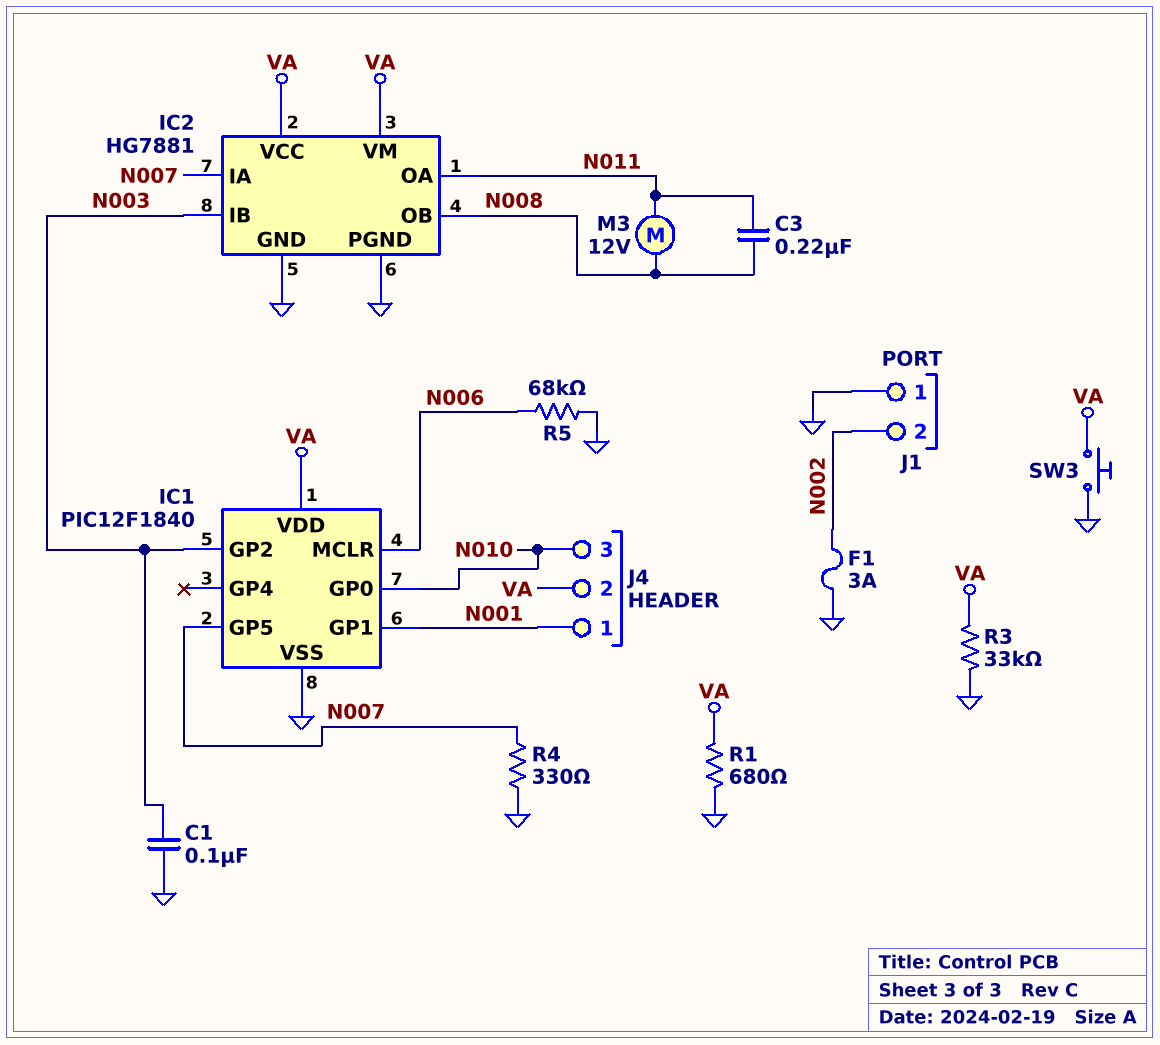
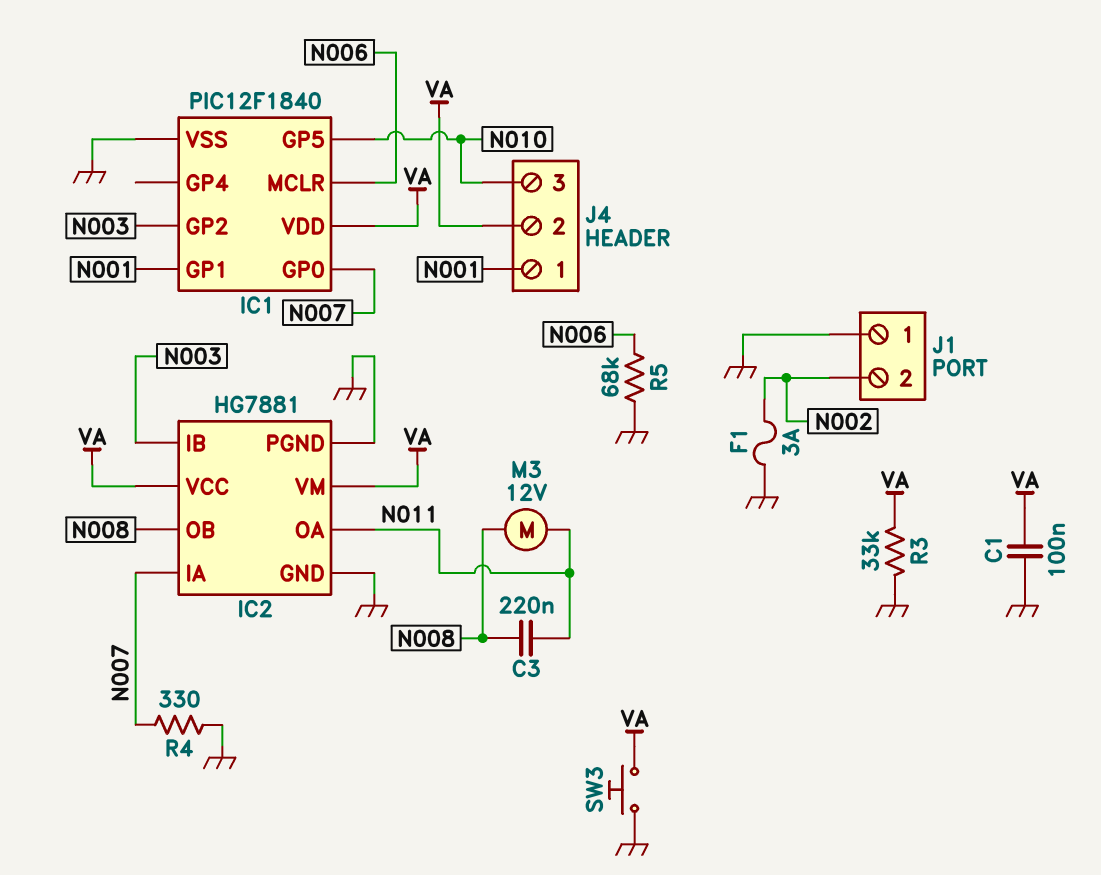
C1: 100nF (GND, N003) -> 100nF (GND, VA)
IC1 pin GP0: N010 -> N007
IC1 pin GP5: N007 -> N010
R1: 680 (GND, VA) -> none

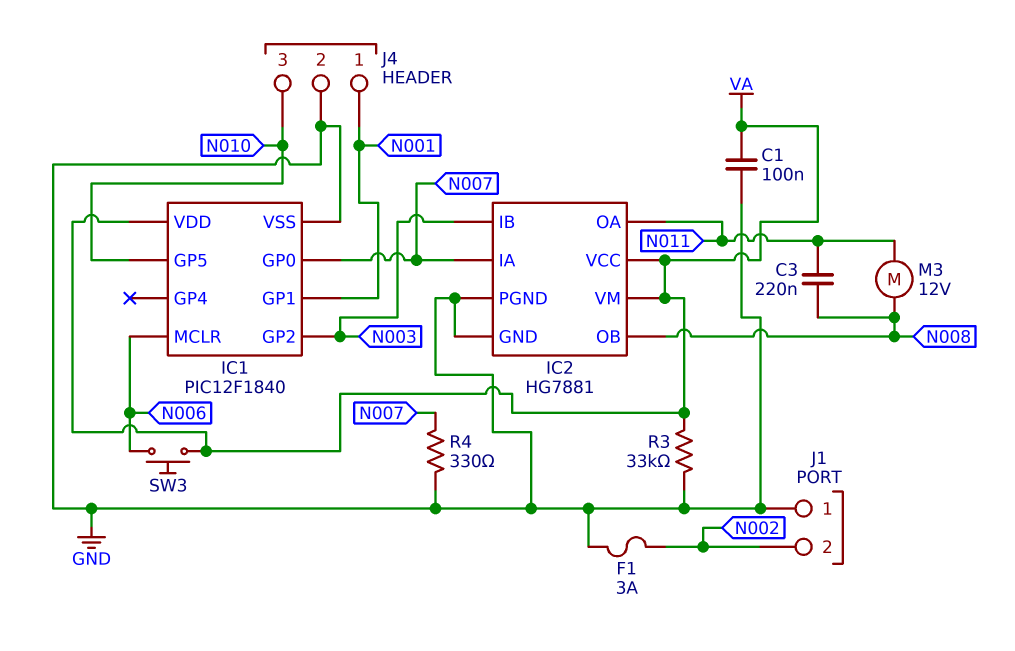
J4 pin 2: VA -> GND
R5: 68k (GND, N006) -> none
SW3: button (GND, VA) -> button (N006, VA)

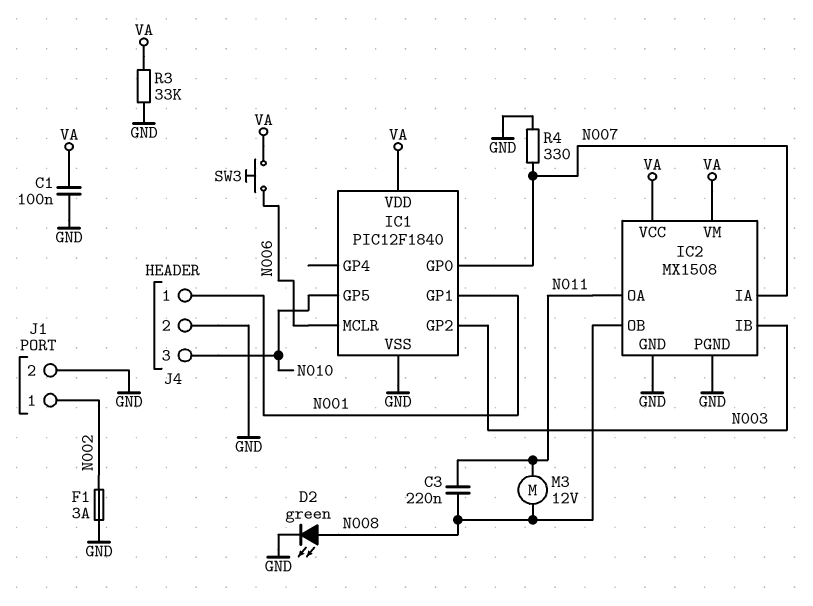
D2: none -> LED green (A N008, K GND)
IC2: HG7881 -> MX1508
J1 pin 1: GND -> N002
J1 pin 2: N002 -> GND

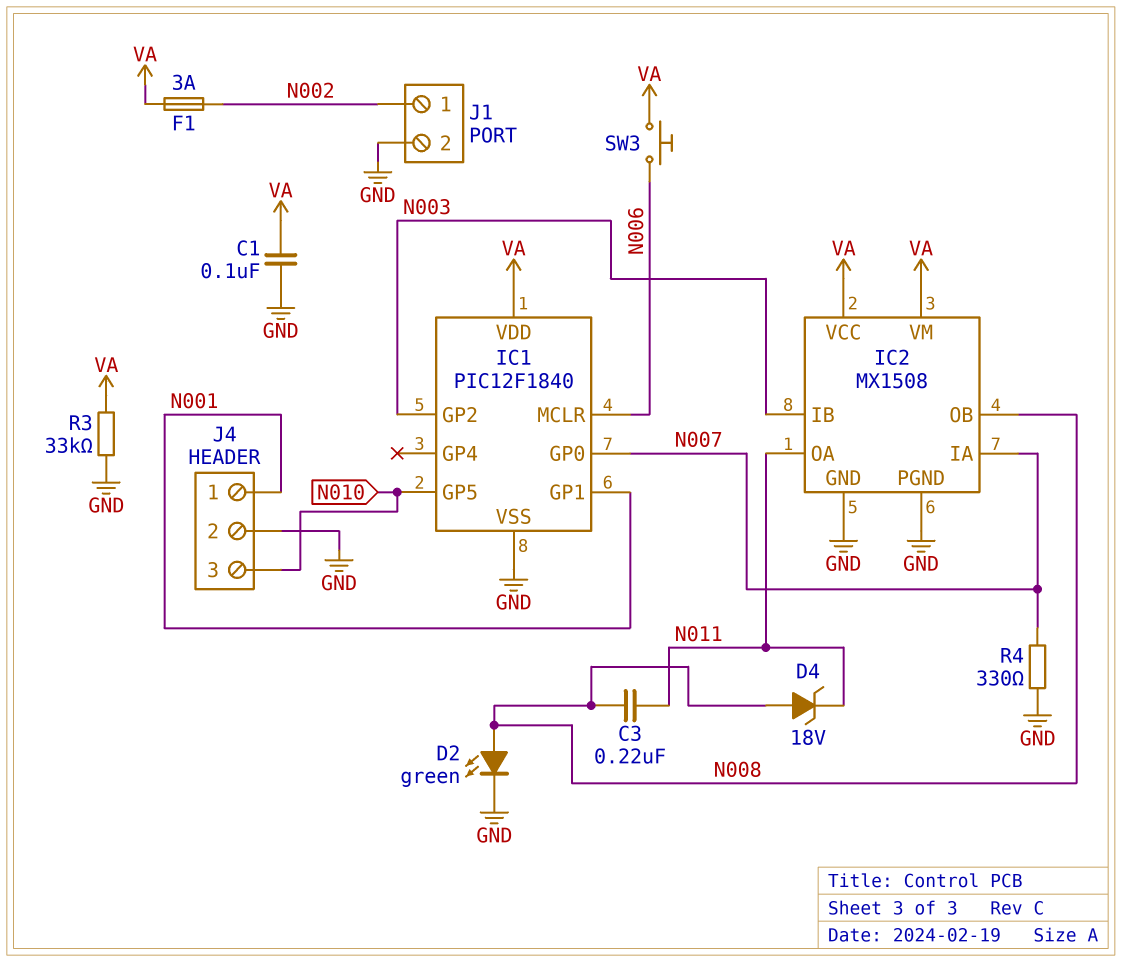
D4: none -> zener 18V (A N008, K N011)
F1: 3A (GND, N002) -> 3A (N002, VA)
M3: motor 12V (N008, N011) -> none

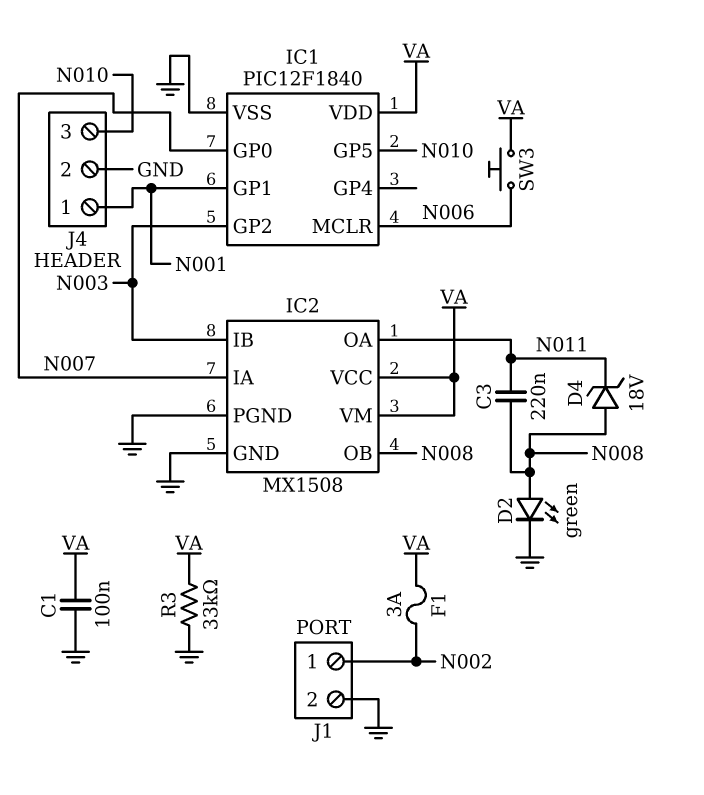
R4: 330 (GND, N007) -> none

